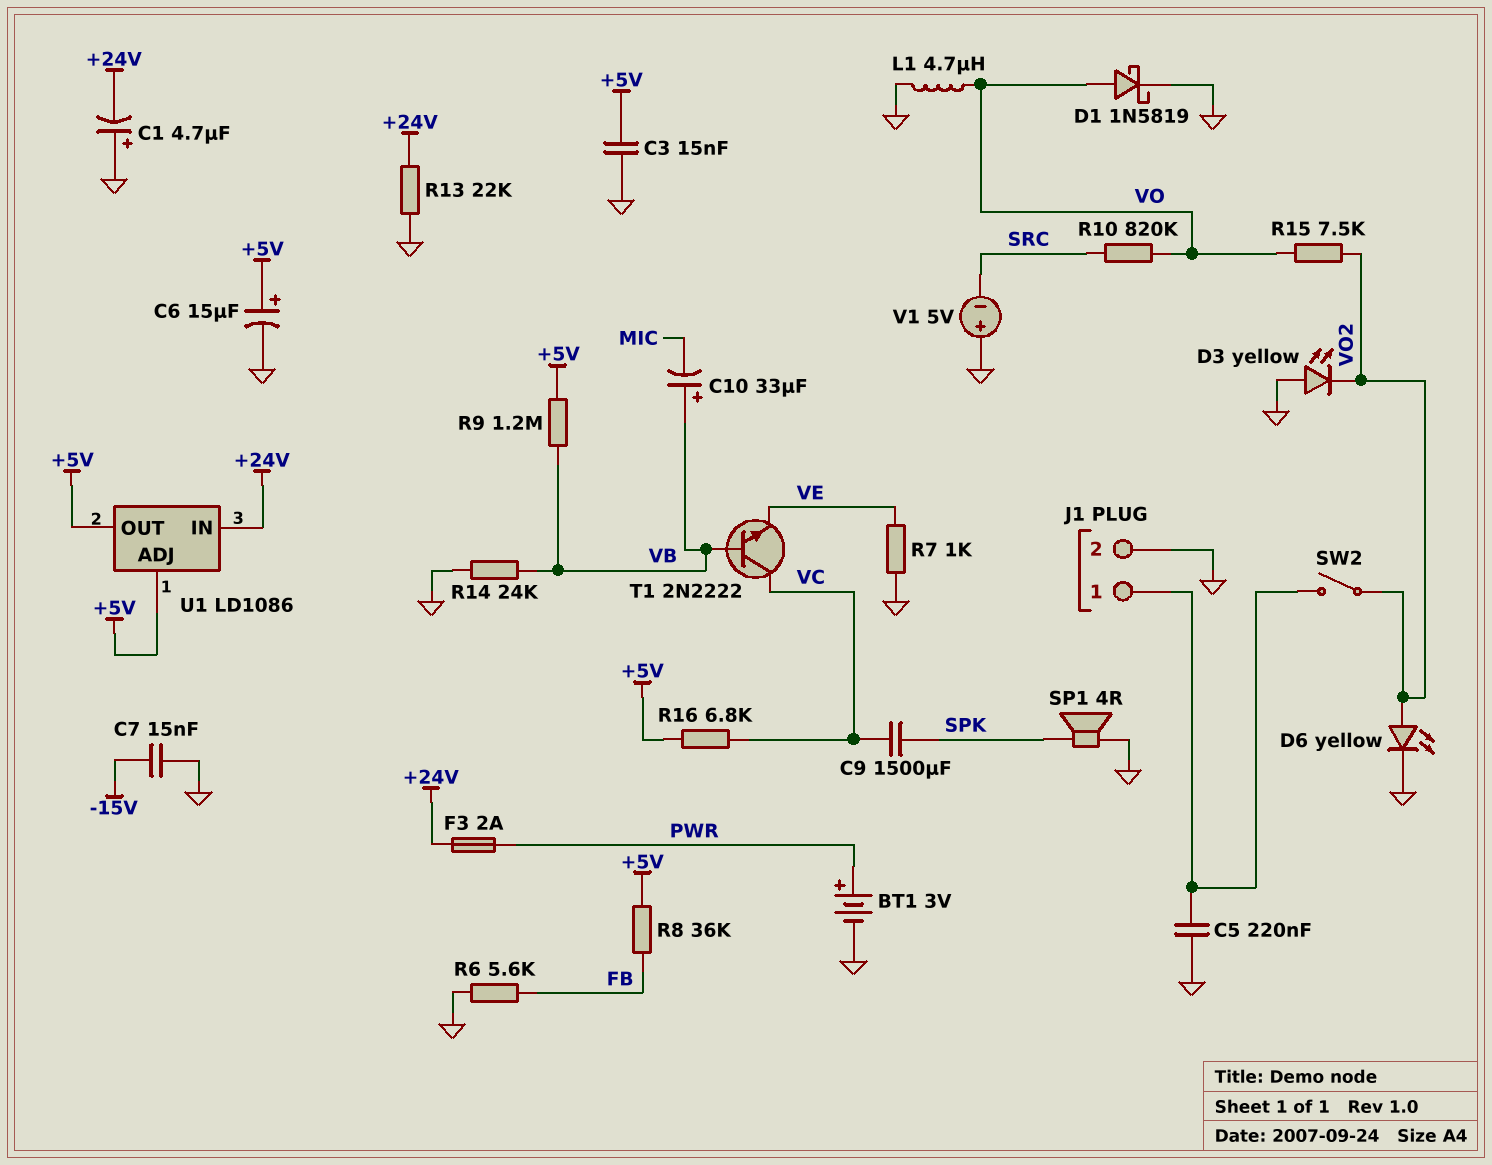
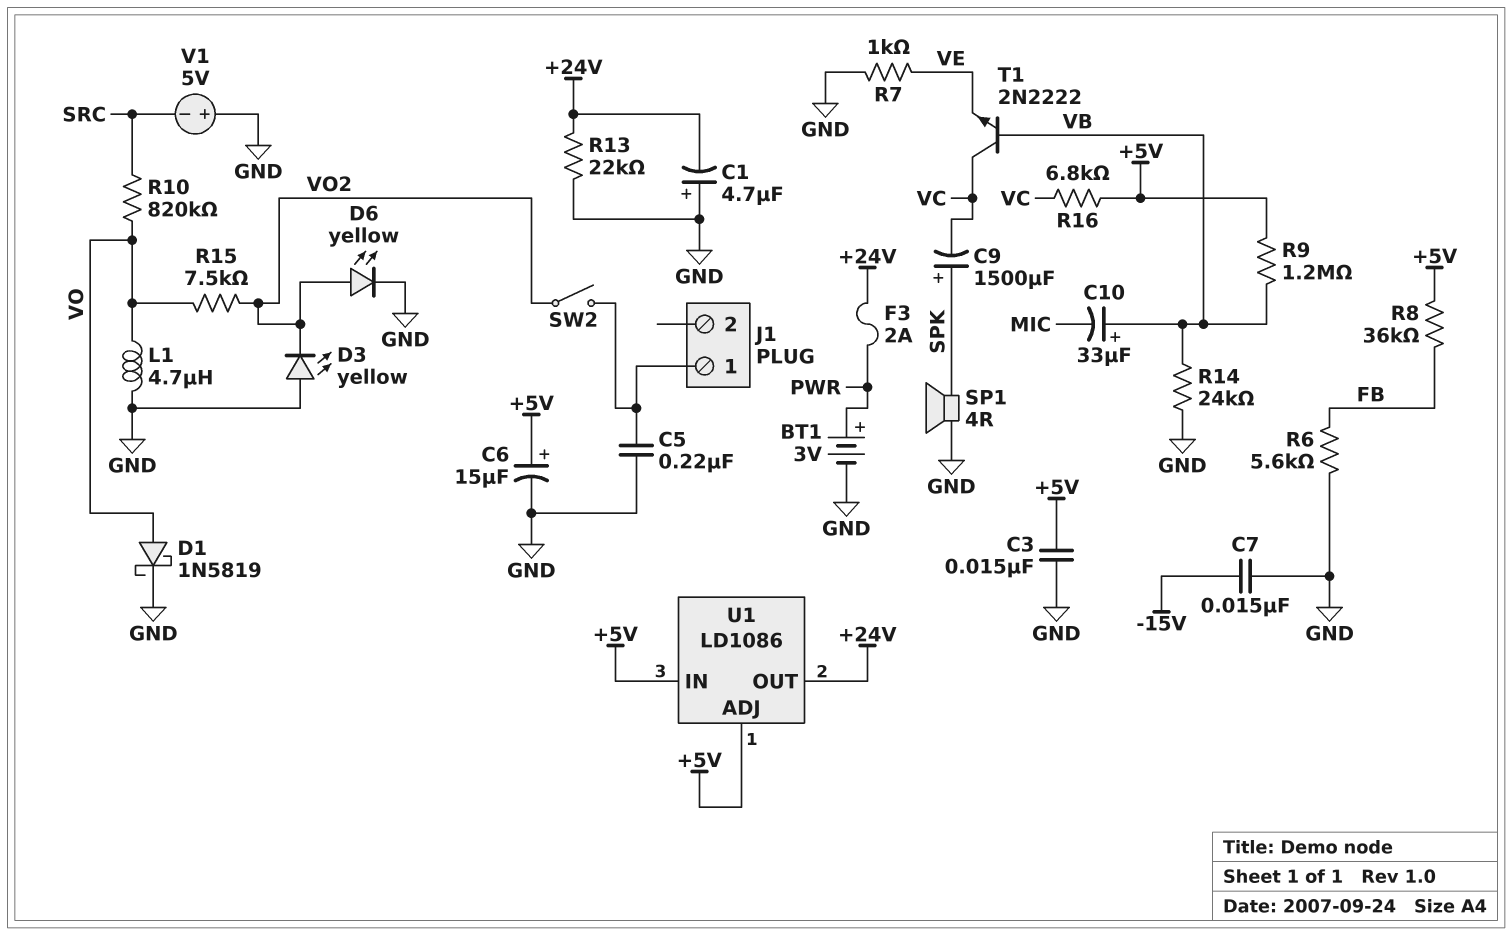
C9: 1500uF (SPK, VC) -> 1500uF (plus SPK, minus VC)
J1 pin 2: GND -> none
U1 pin IN: +24V -> +5V
U1 pin OUT: +5V -> +24V

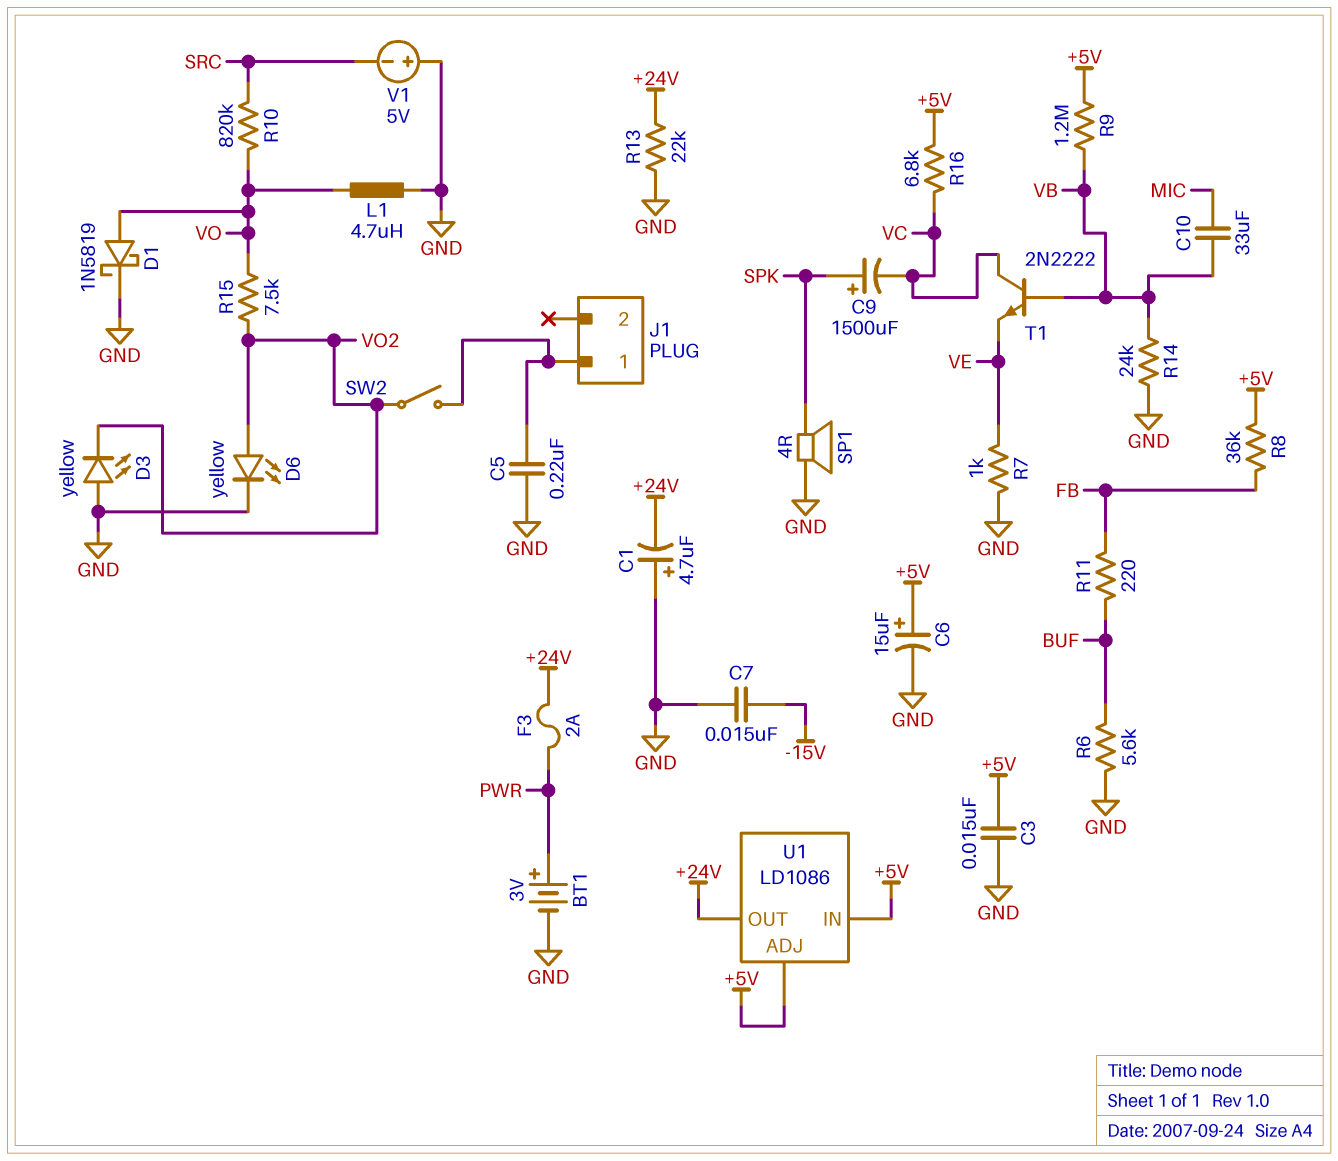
C10: 33uF (plus VB, minus MIC) -> 33uF (MIC, VB)
R6: 5.6k (FB, GND) -> 5.6k (BUF, GND)
R11: none -> 220 (BUF, FB)

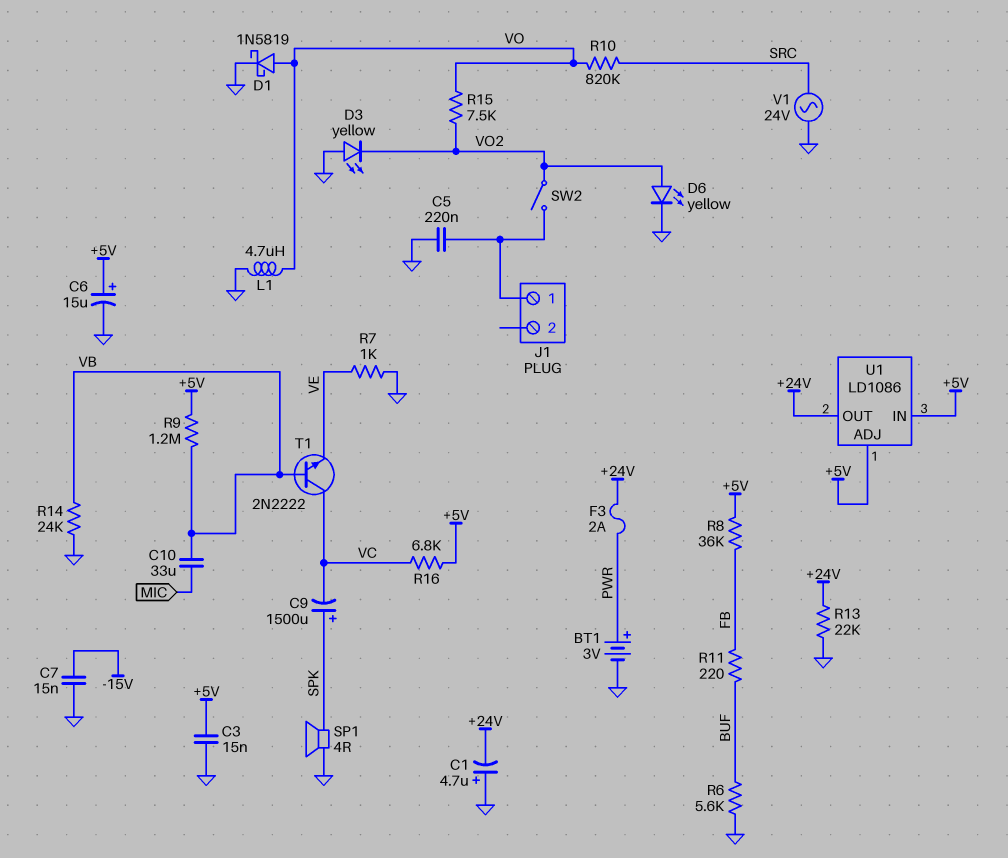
V1: 5V (plus GND, minus SRC) -> AC 24V (GND, SRC)

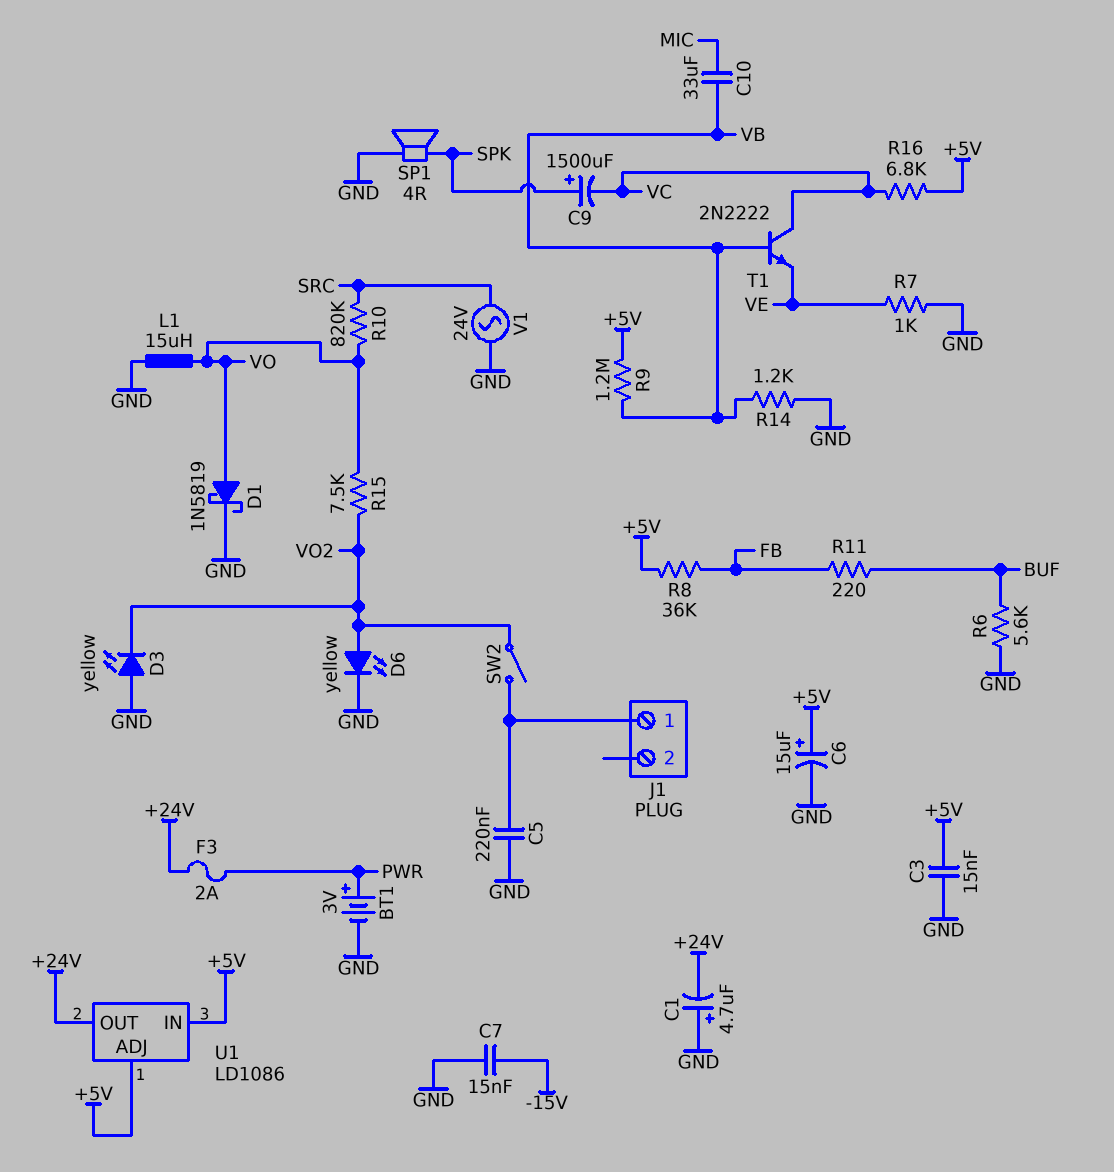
L1: 4.7uH (GND, VO) -> 15uH (GND, VO)
R13: 22k (+24V, GND) -> none
R14: 24k (GND, VB) -> 1.2k (GND, VB)

